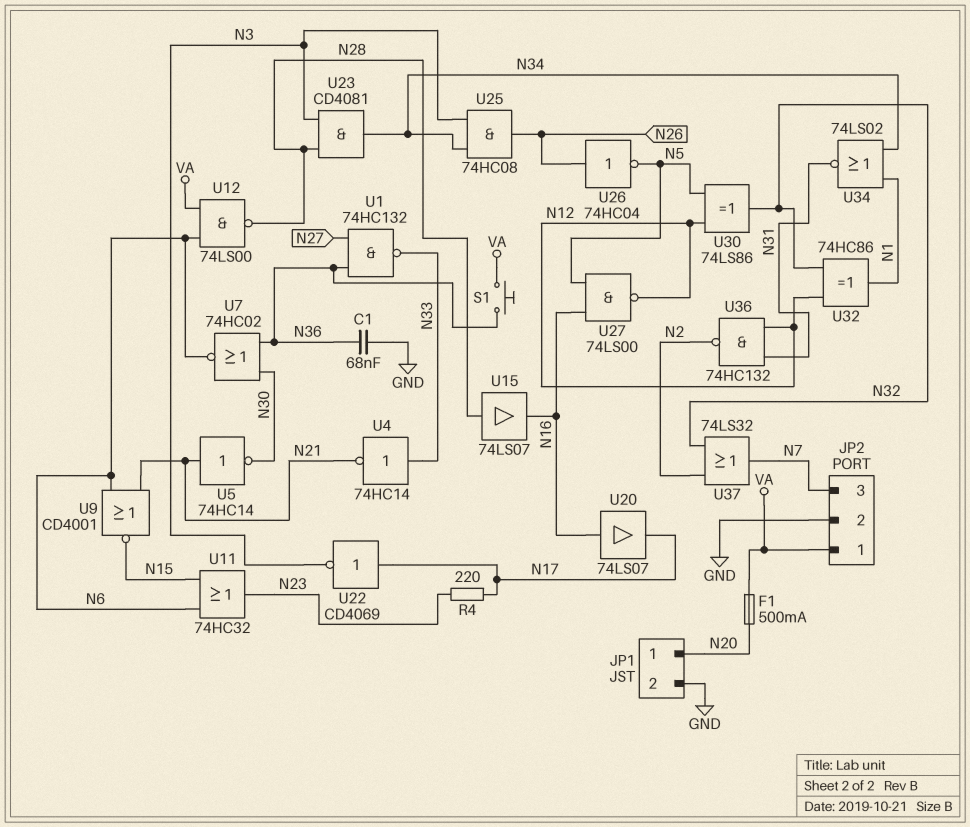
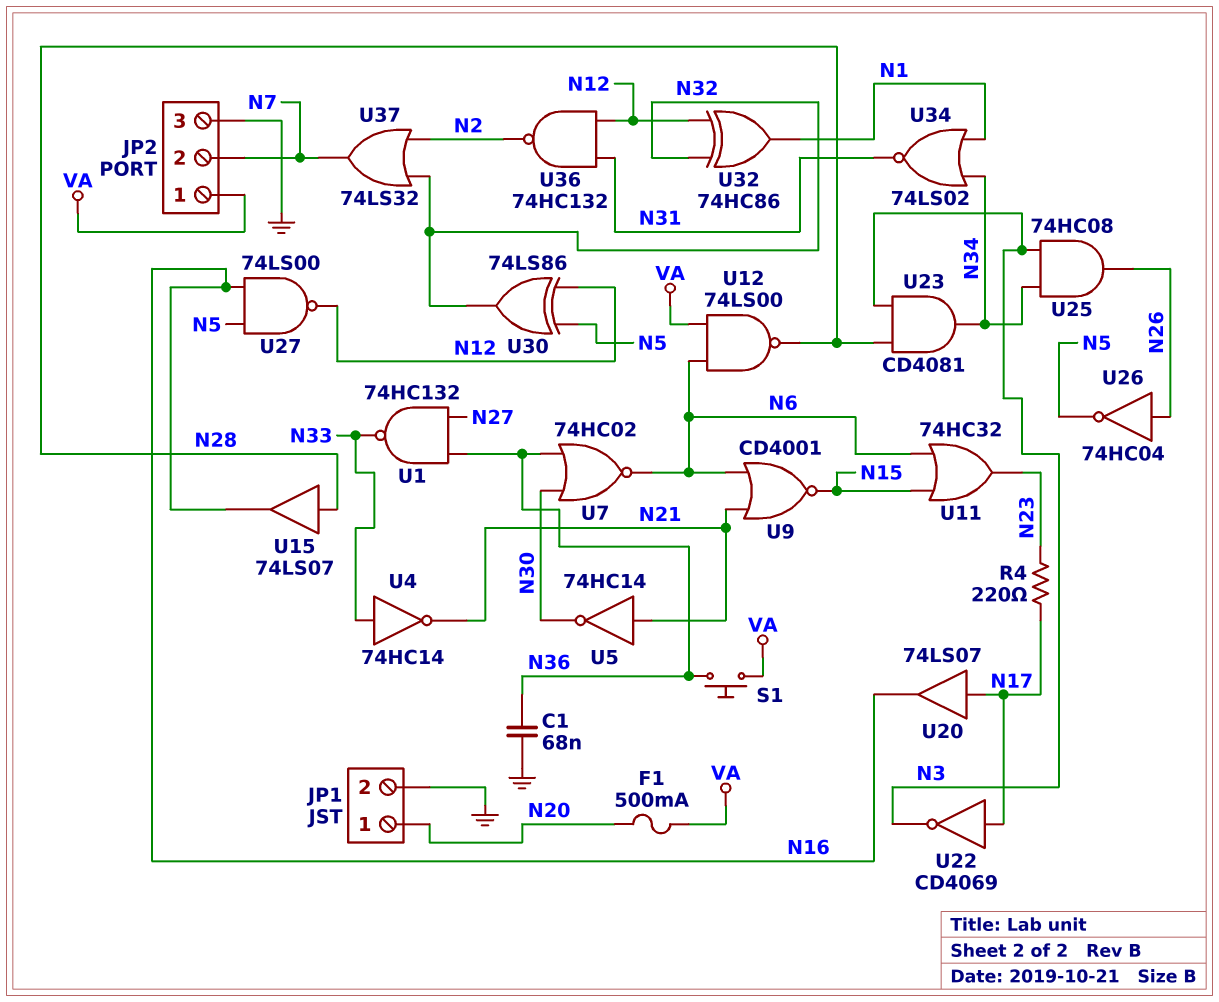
JP2 pin 2: GND -> N7
JP2 pin 3: N7 -> GND
U20: buffer 74LS07 (in N16, out N17) -> buffer 74LS07 (in N17, out N16)

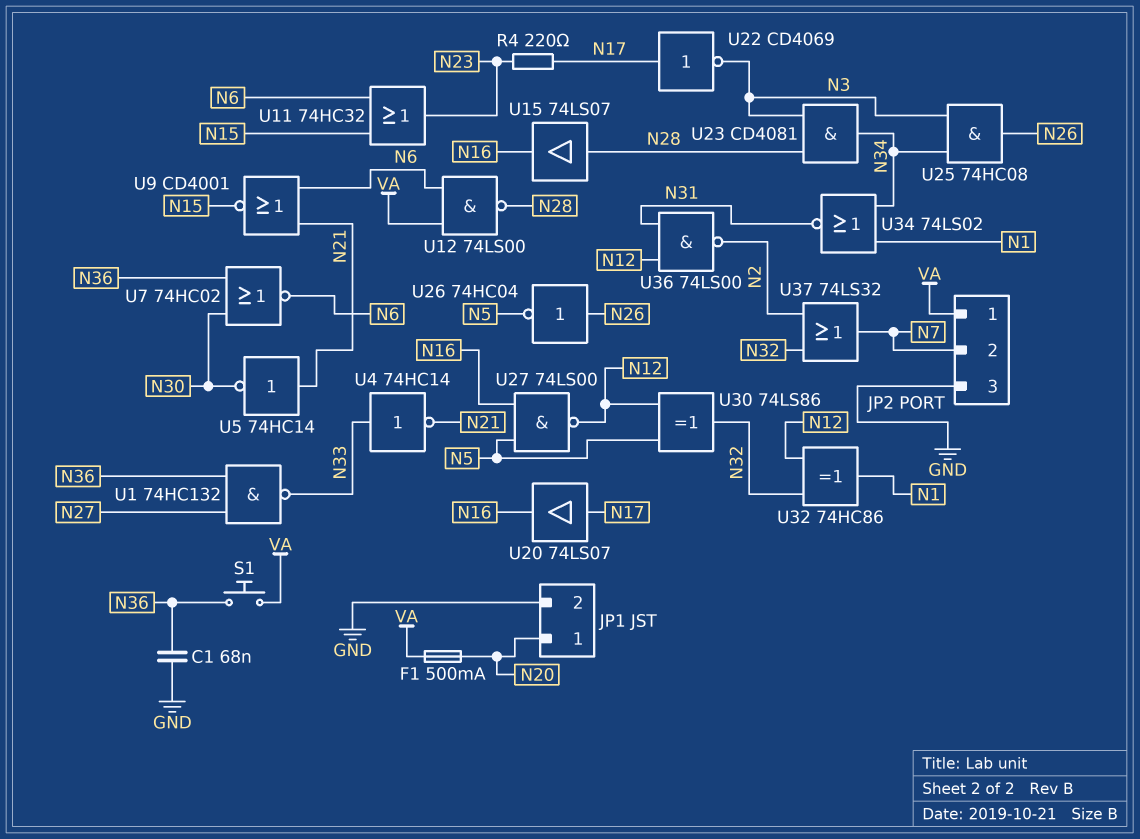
U36: NAND 74HC132 (in N12, in N31, out N2) -> NAND 74LS00 (in N12, in N31, out N2)

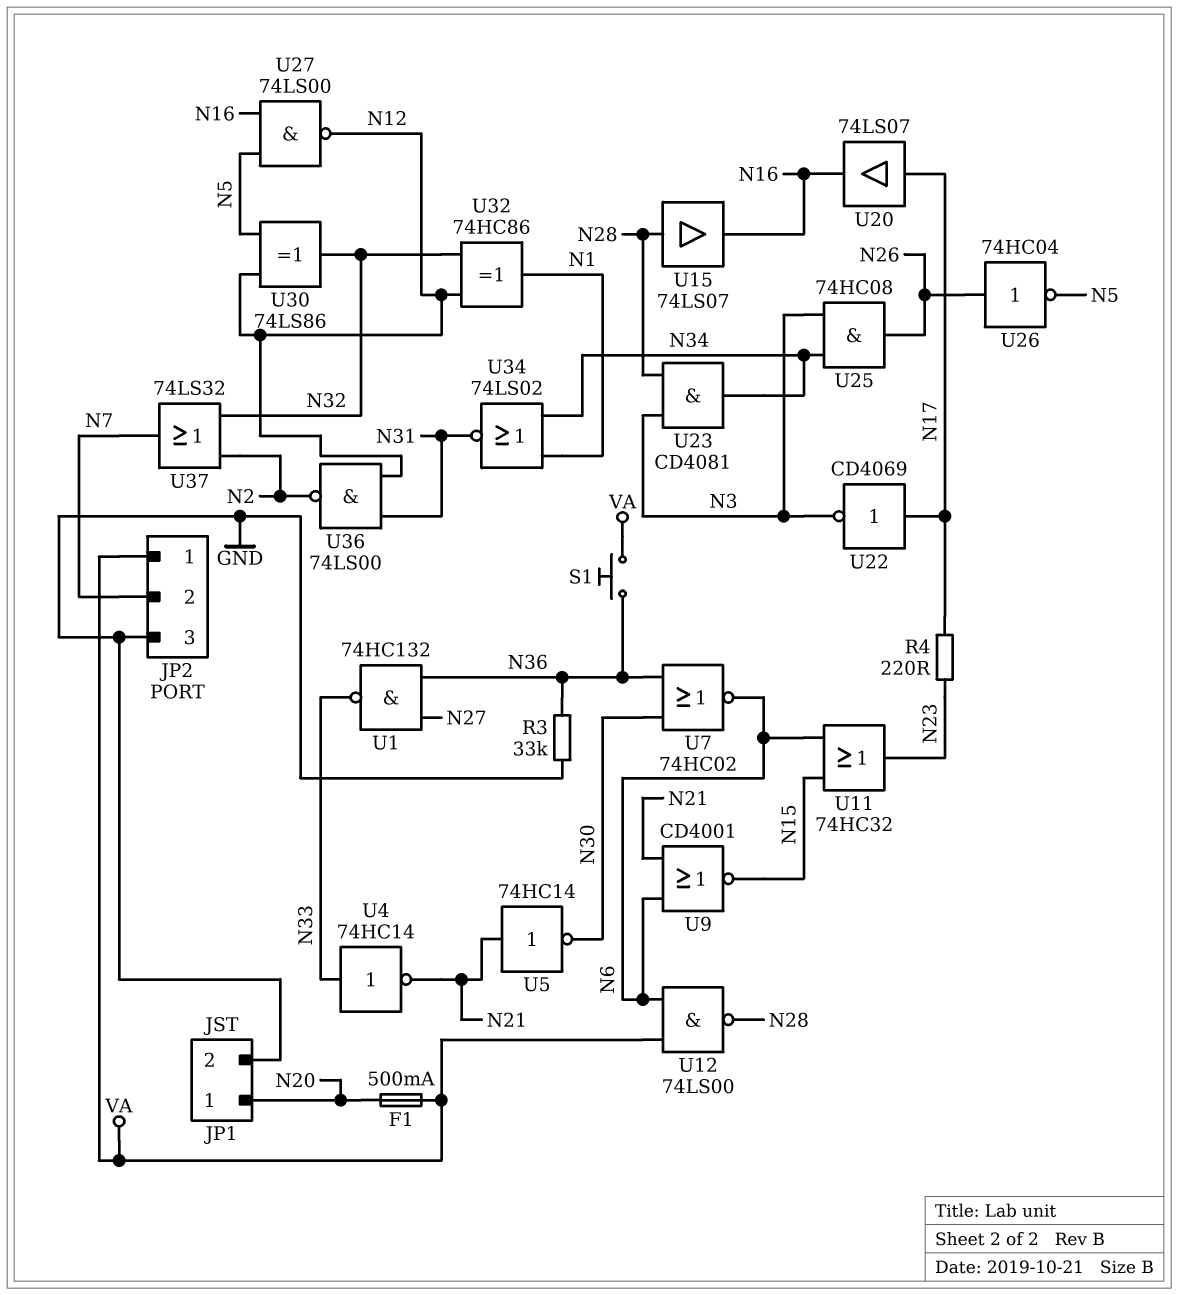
C1: 68nF (GND, N36) -> none
R3: none -> 33k (GND, N36)

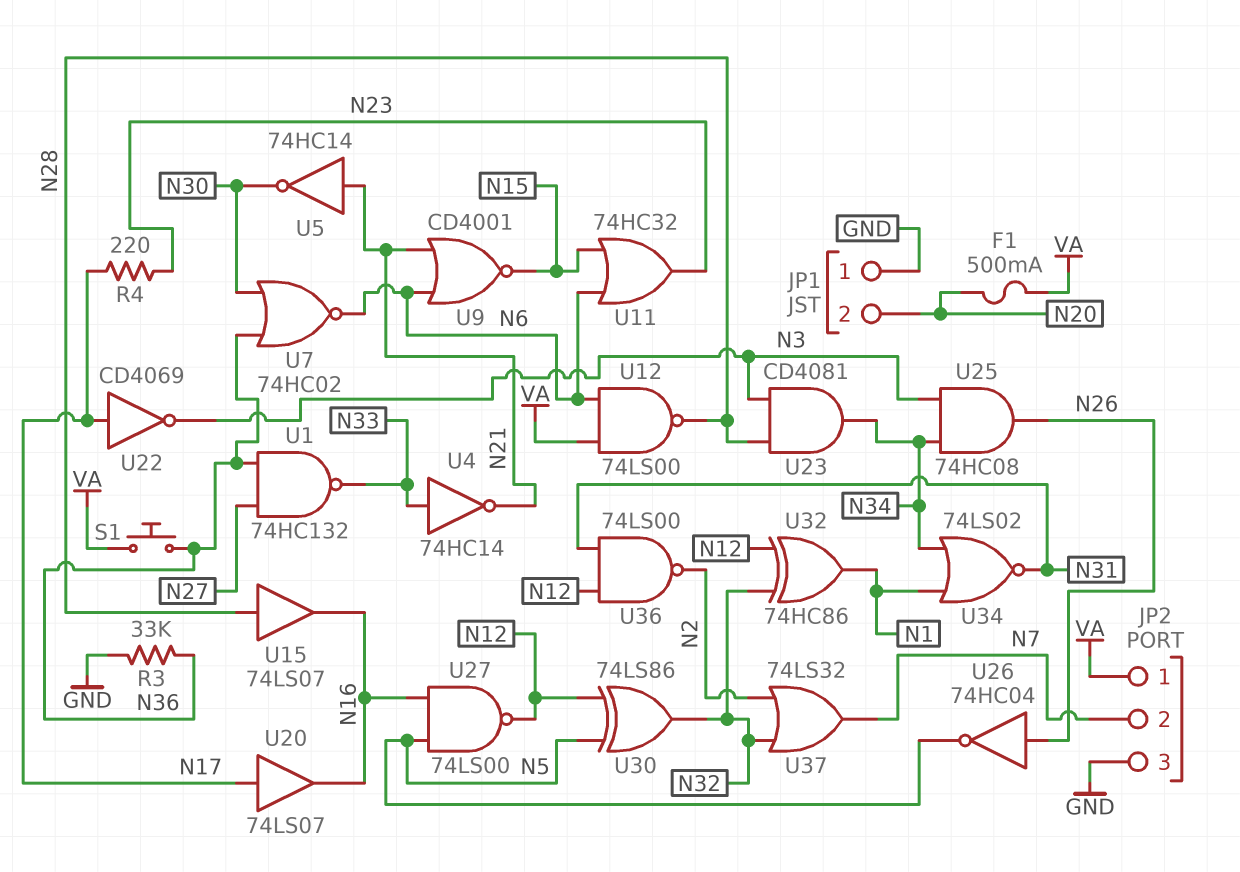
JP1 pin 1: N20 -> GND
JP1 pin 2: GND -> N20

